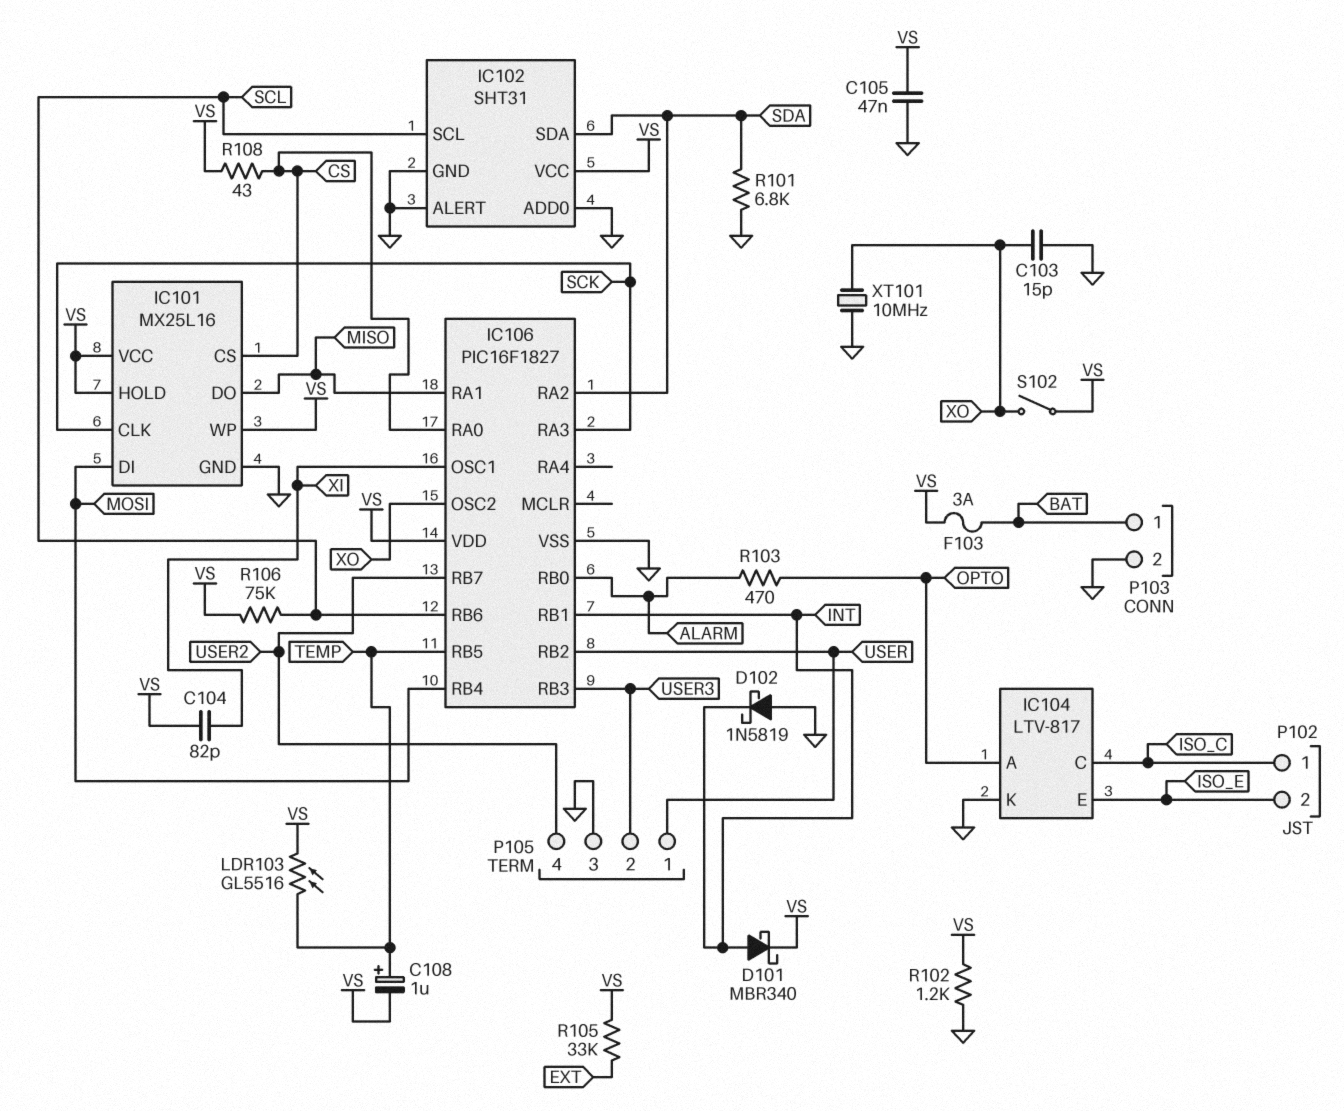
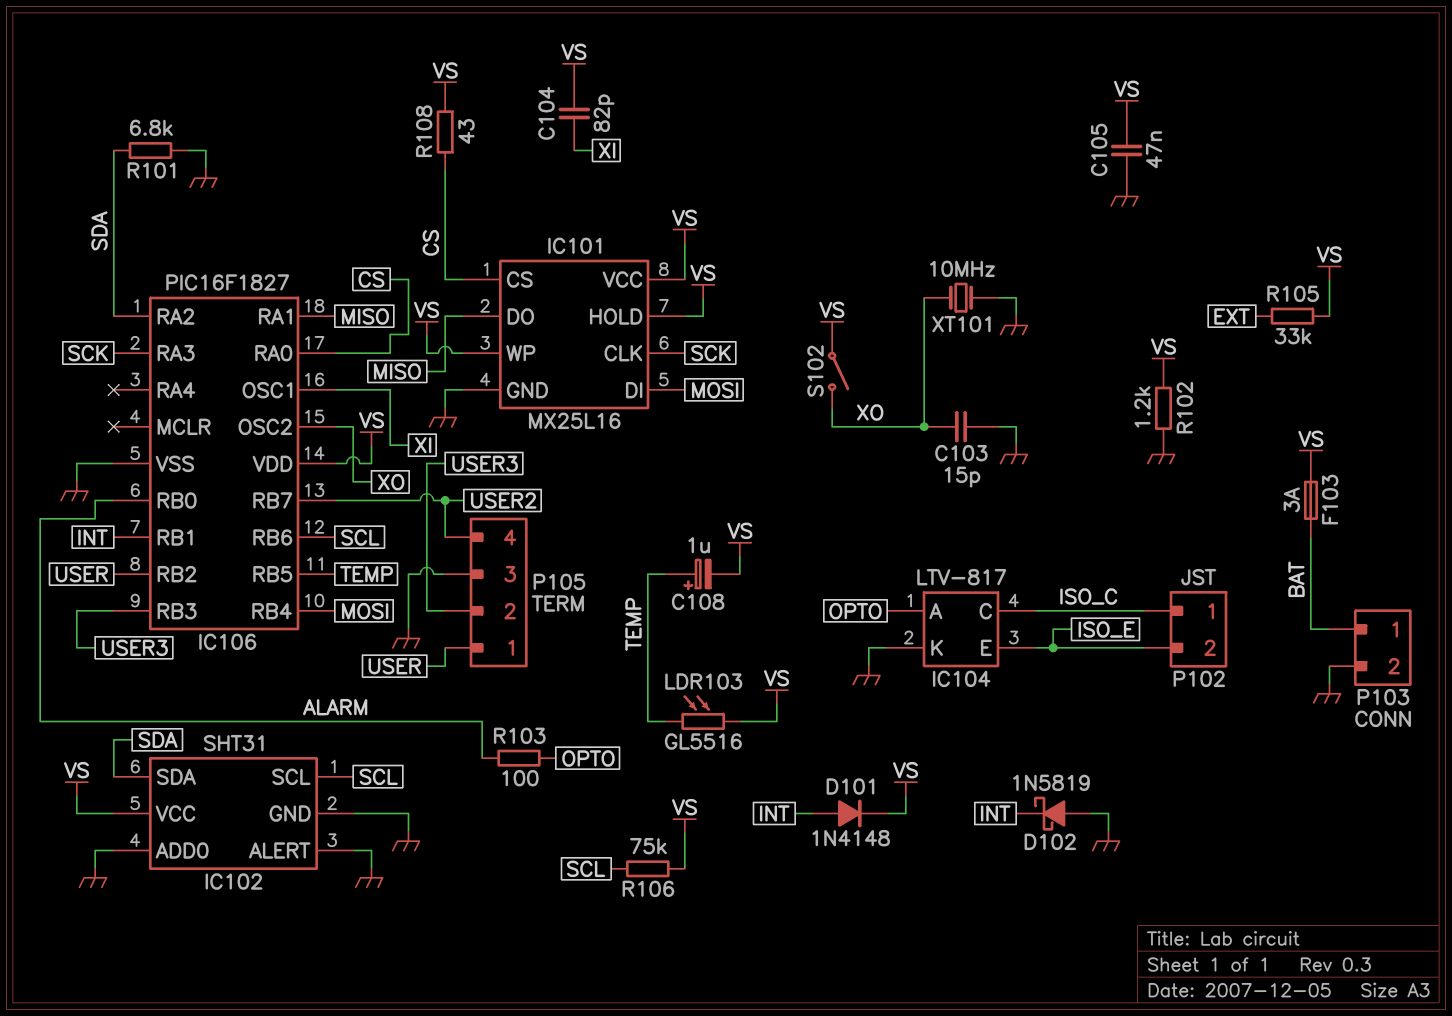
D101: schottky MBR340 (A INT, K VS) -> diode 1N4148 (A INT, K VS)
R103: 470 (ALARM, OPTO) -> 100 (ALARM, OPTO)

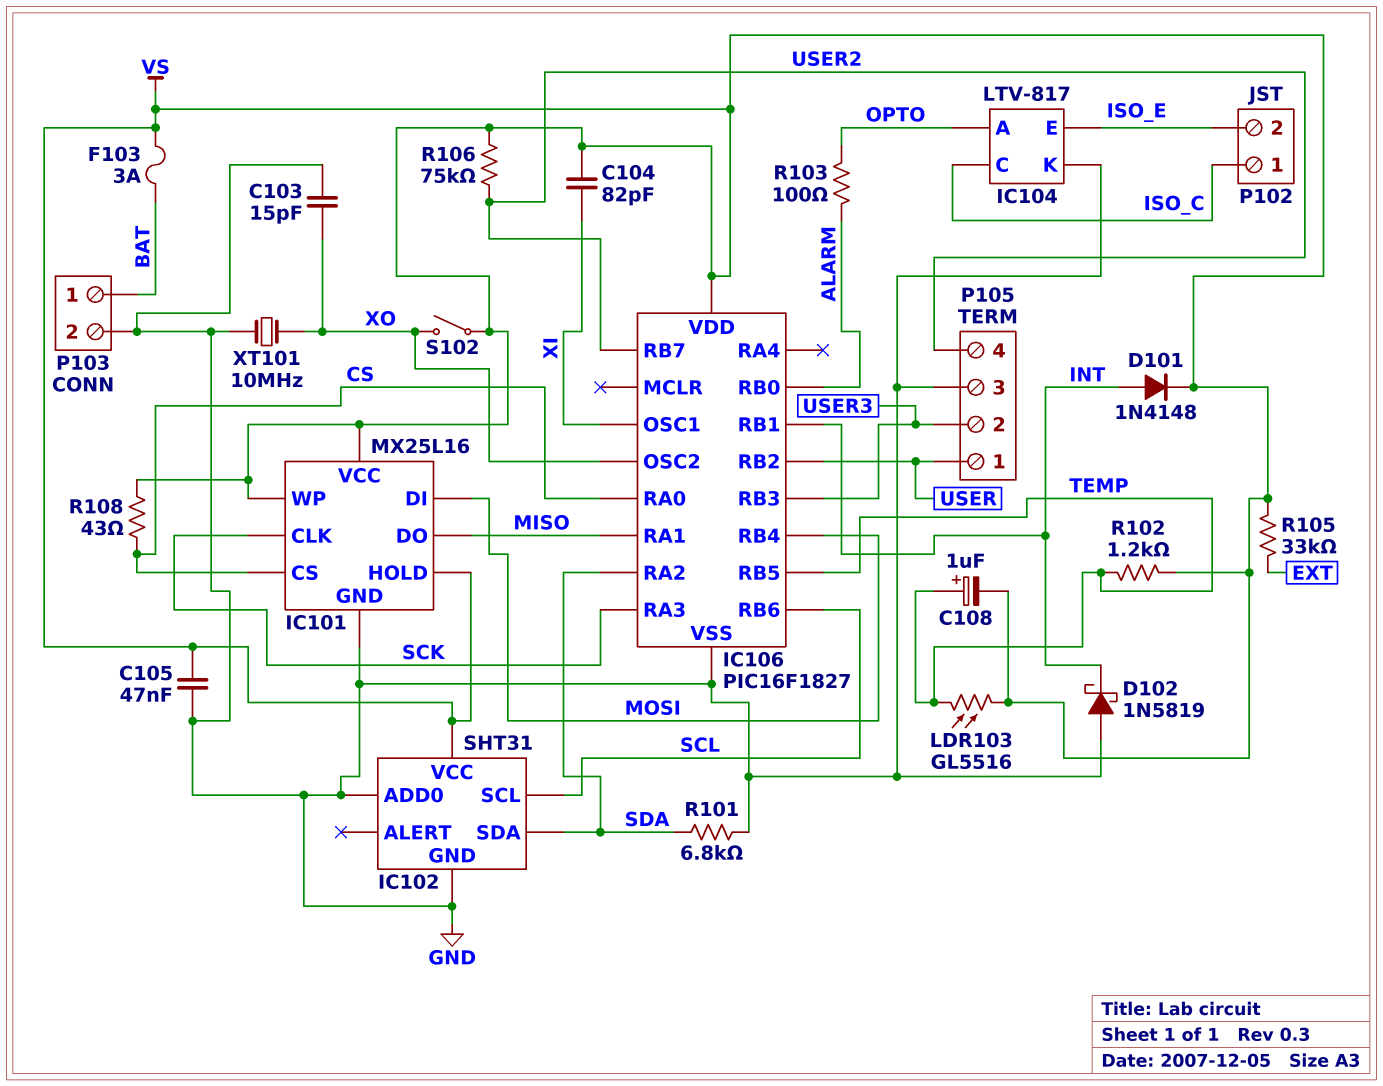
IC102 pin ALERT: GND -> none
R102: 1.2k (GND, VS) -> 1.2k (TEMP, VS)
R106: 75k (SCL, VS) -> 75k (USER2, VS)

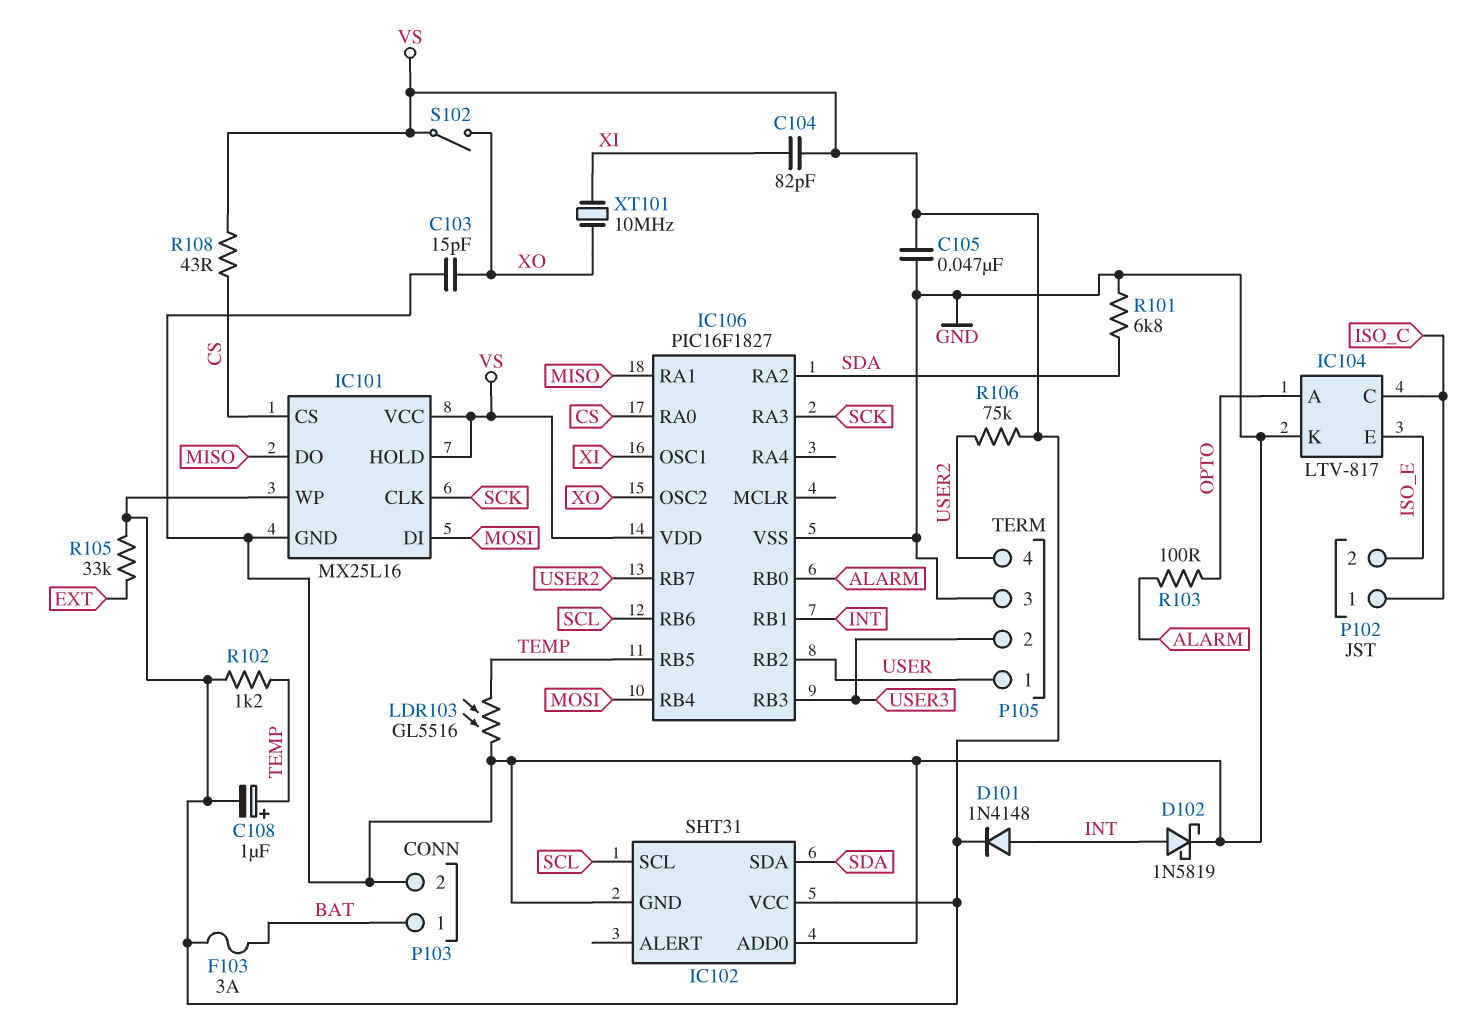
D102: schottky 1N5819 (A GND, K INT) -> schottky 1N5819 (A INT, K GND)
LDR103: GL5516 (TEMP, VS) -> GL5516 (GND, TEMP)
XT101: 10MHz (GND, XO) -> 10MHz (XI, XO)

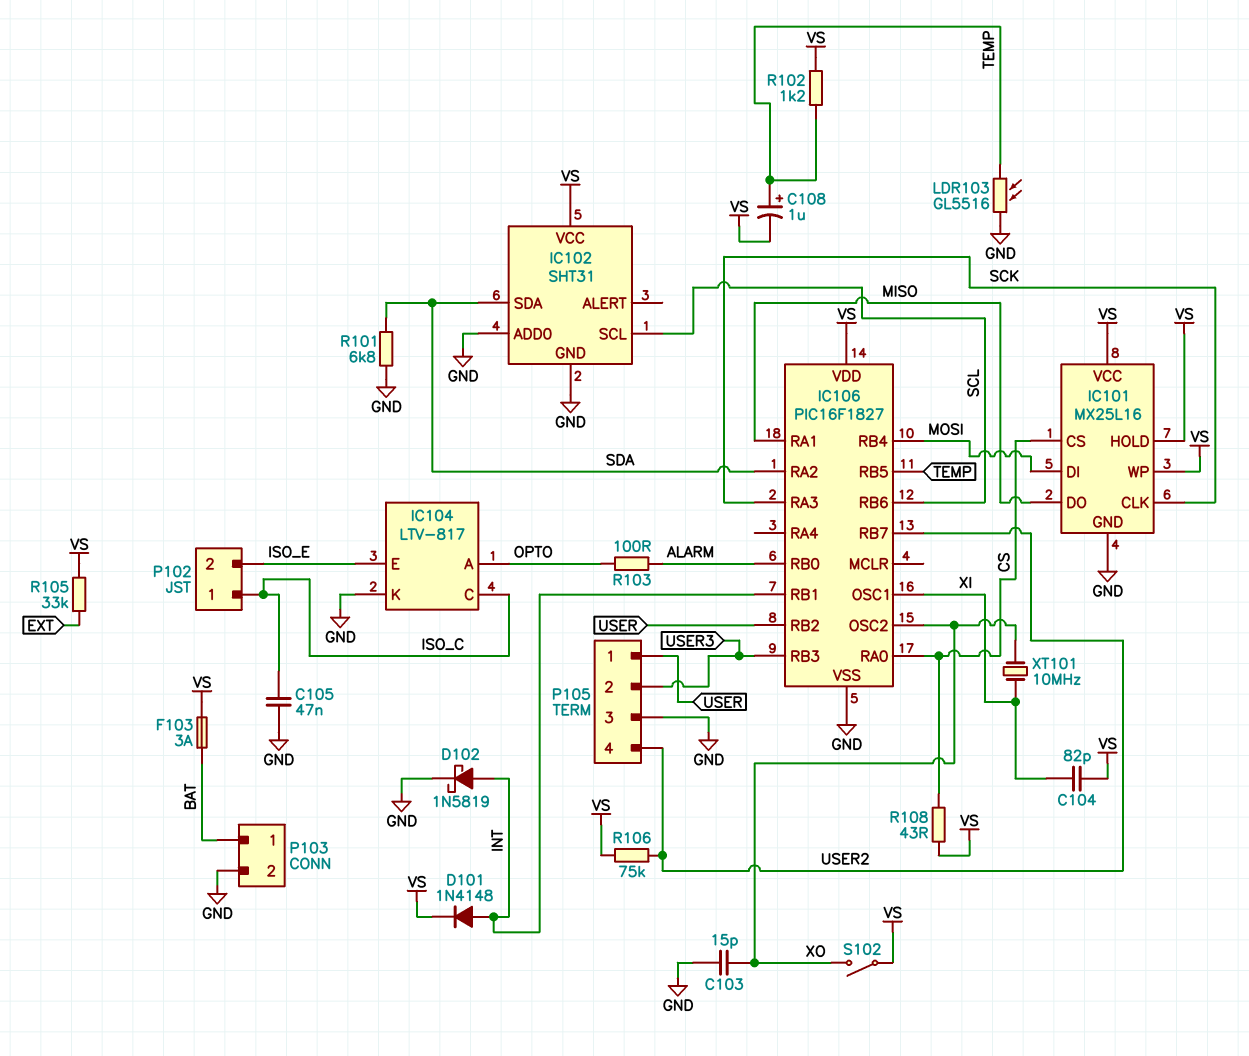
C105: 47nF (GND, VS) -> 47nF (GND, ISO_C)

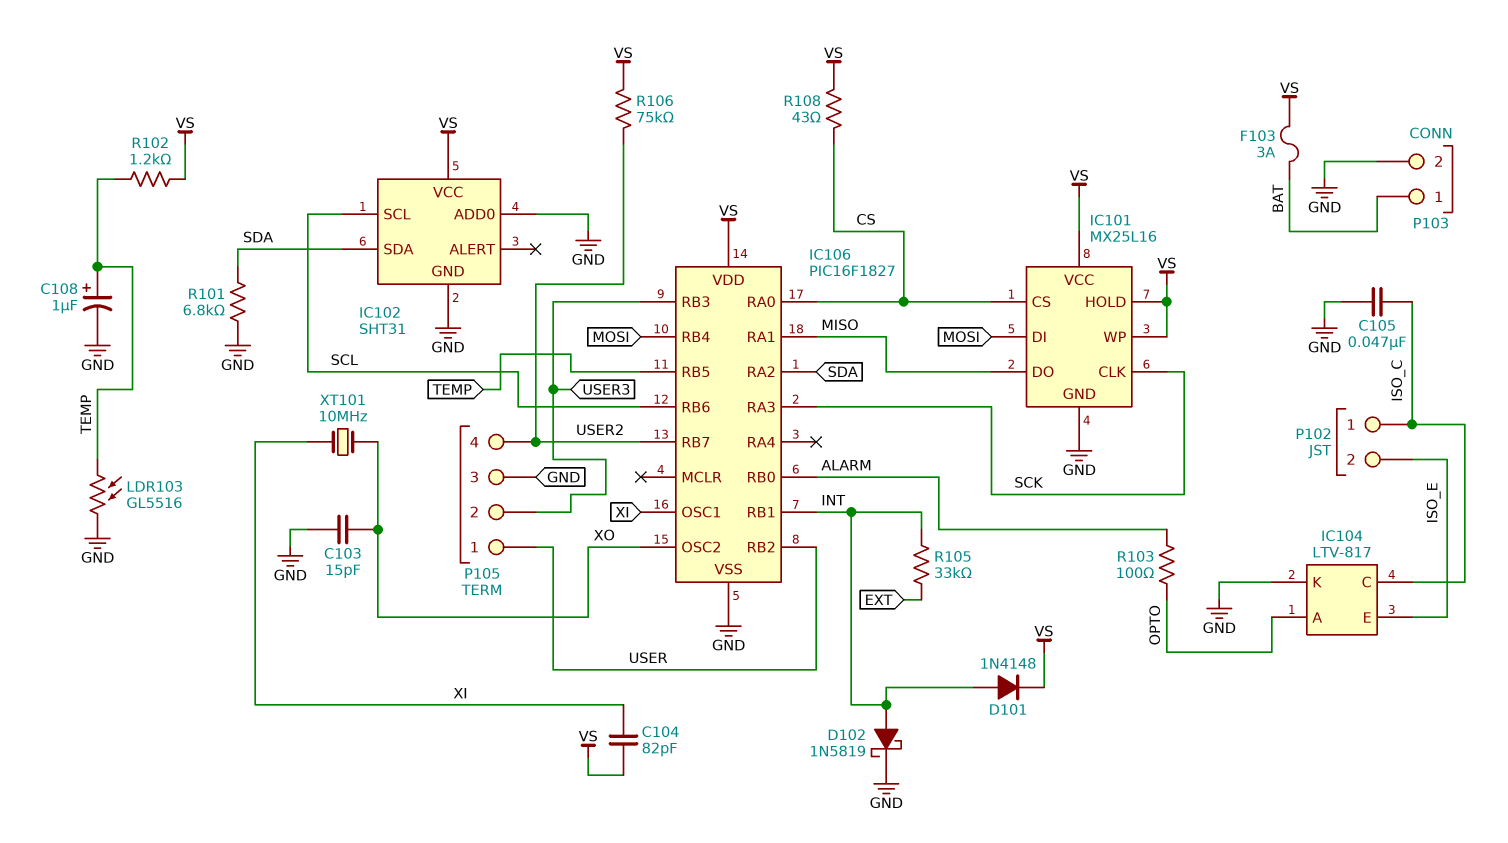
C108: 1uF (plus TEMP, minus VS) -> 1uF (plus TEMP, minus GND)
R105: 33k (EXT, VS) -> 33k (EXT, INT)
S102: switch (VS, XO) -> none

